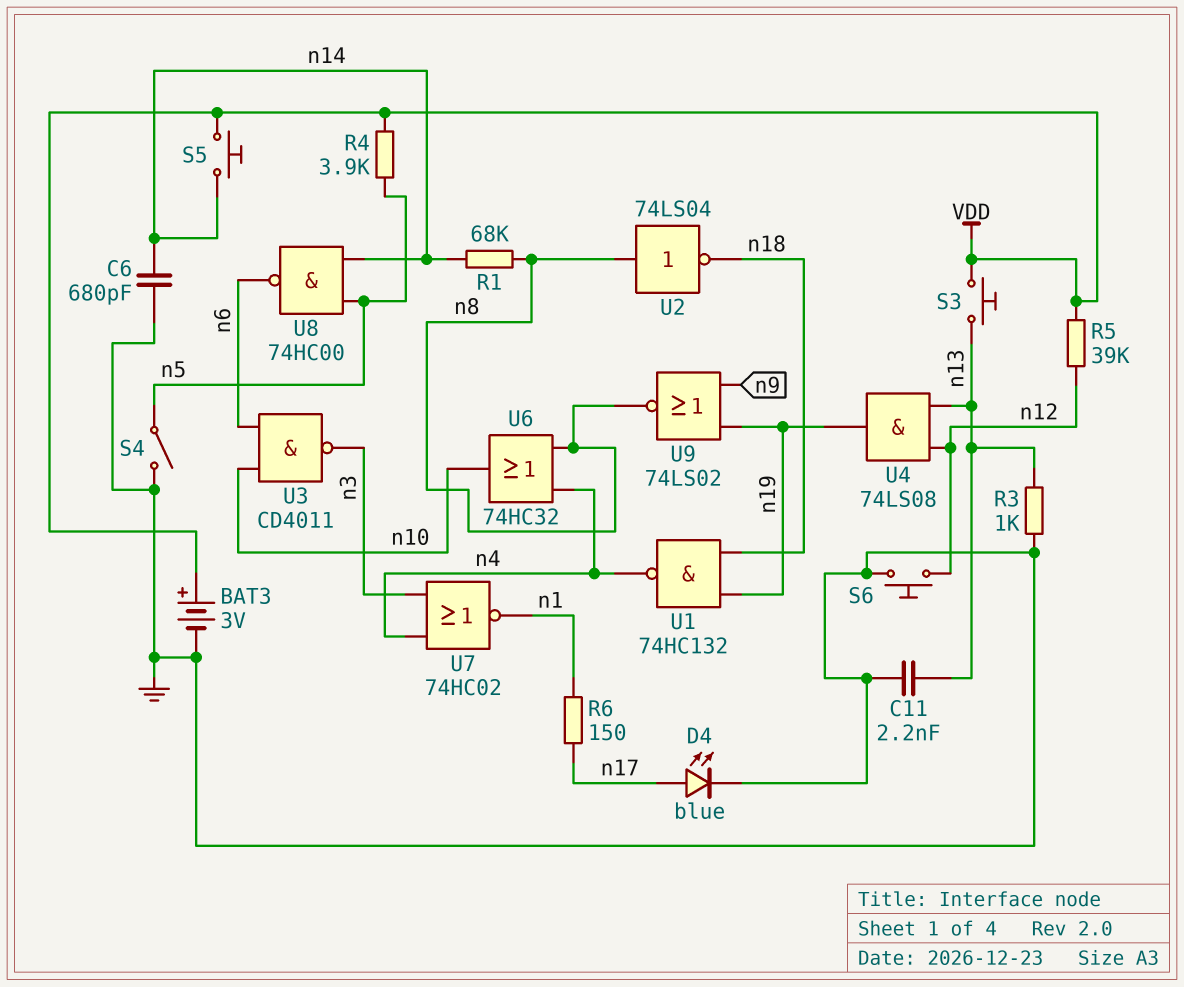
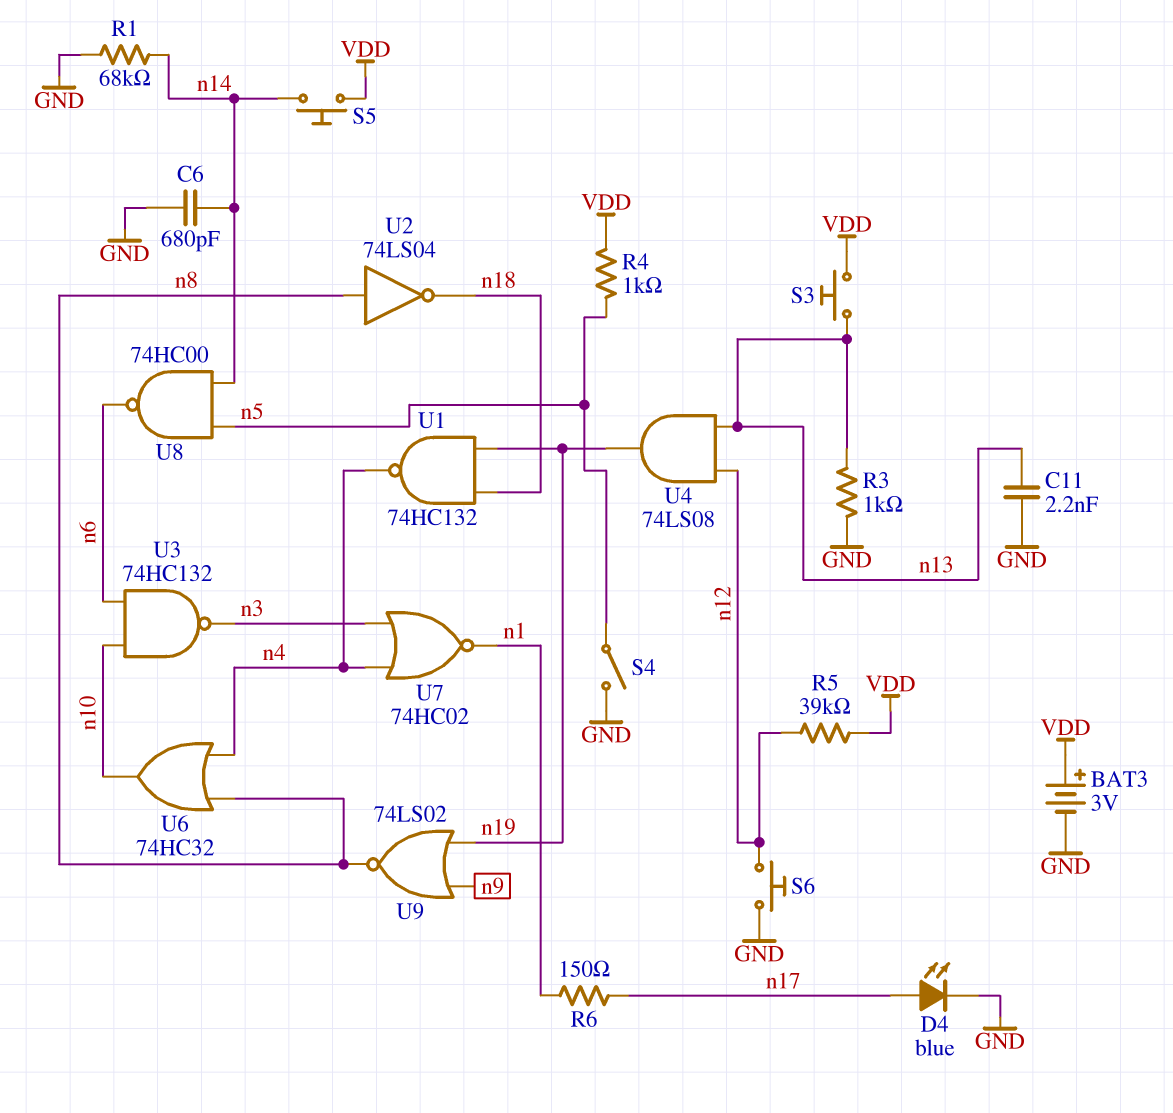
R1: 68k (n8, n14) -> 68k (GND, n14)
R4: 3.9k (VDD, n5) -> 1k (VDD, n5)
U3: NAND CD4011 (in n6, in n10, out n3) -> NAND 74HC132 (in n6, in n10, out n3)

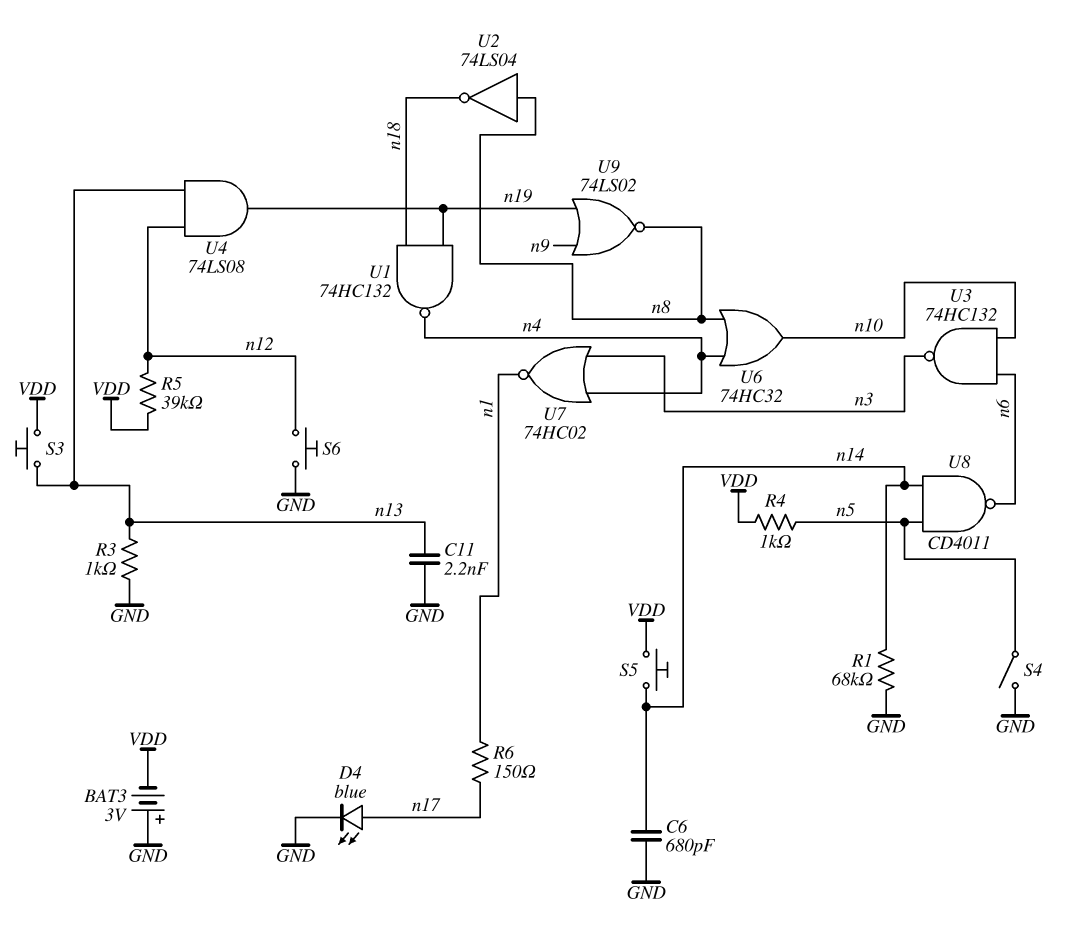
BAT3: 3V (plus VDD, minus GND) -> 3V (plus GND, minus VDD)
U8: NAND 74HC00 (in n5, in n14, out n6) -> NAND CD4011 (in n5, in n14, out n6)

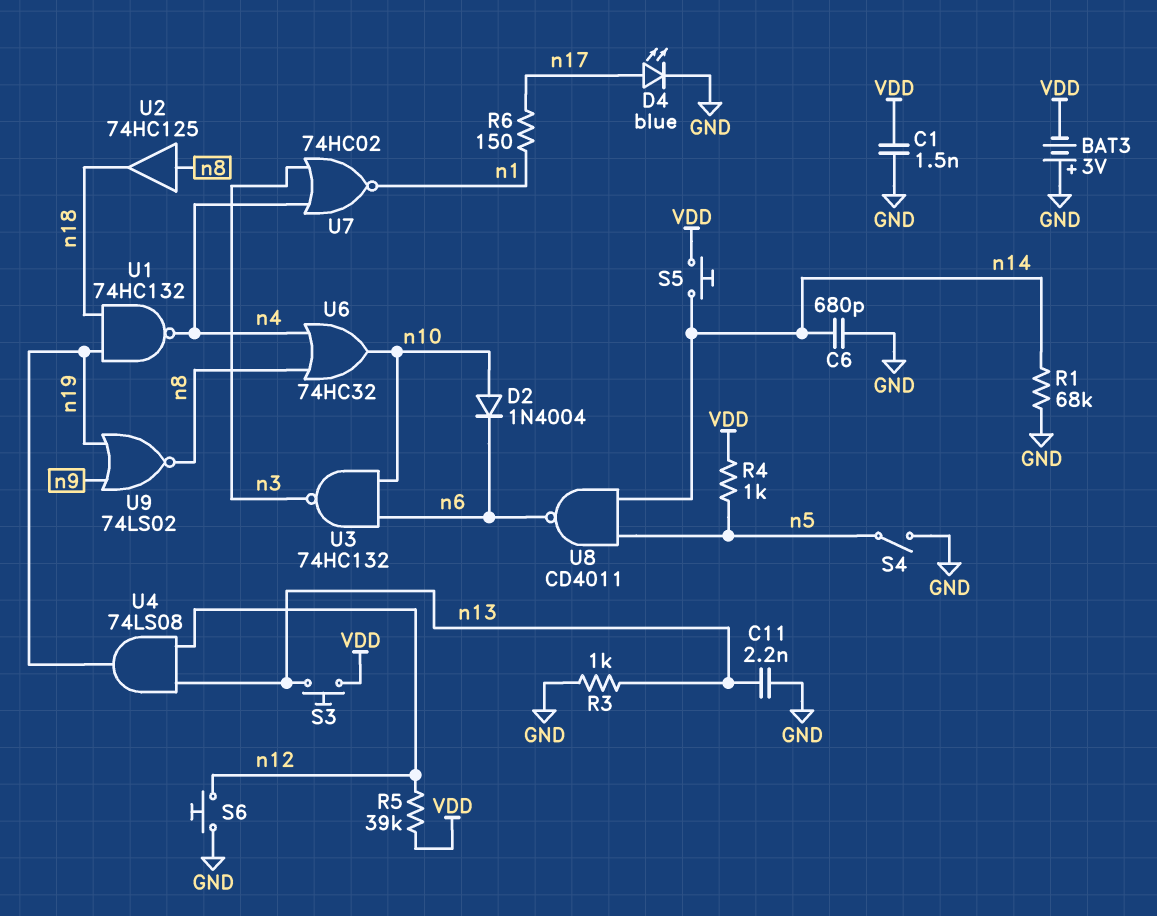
C1: none -> 1.5nF (GND, VDD)
D2: none -> diode 1N4004 (A n10, K n6)
U2: NOT 74LS04 (in n8, out n18) -> buffer 74HC125 (in n8, out n18)

